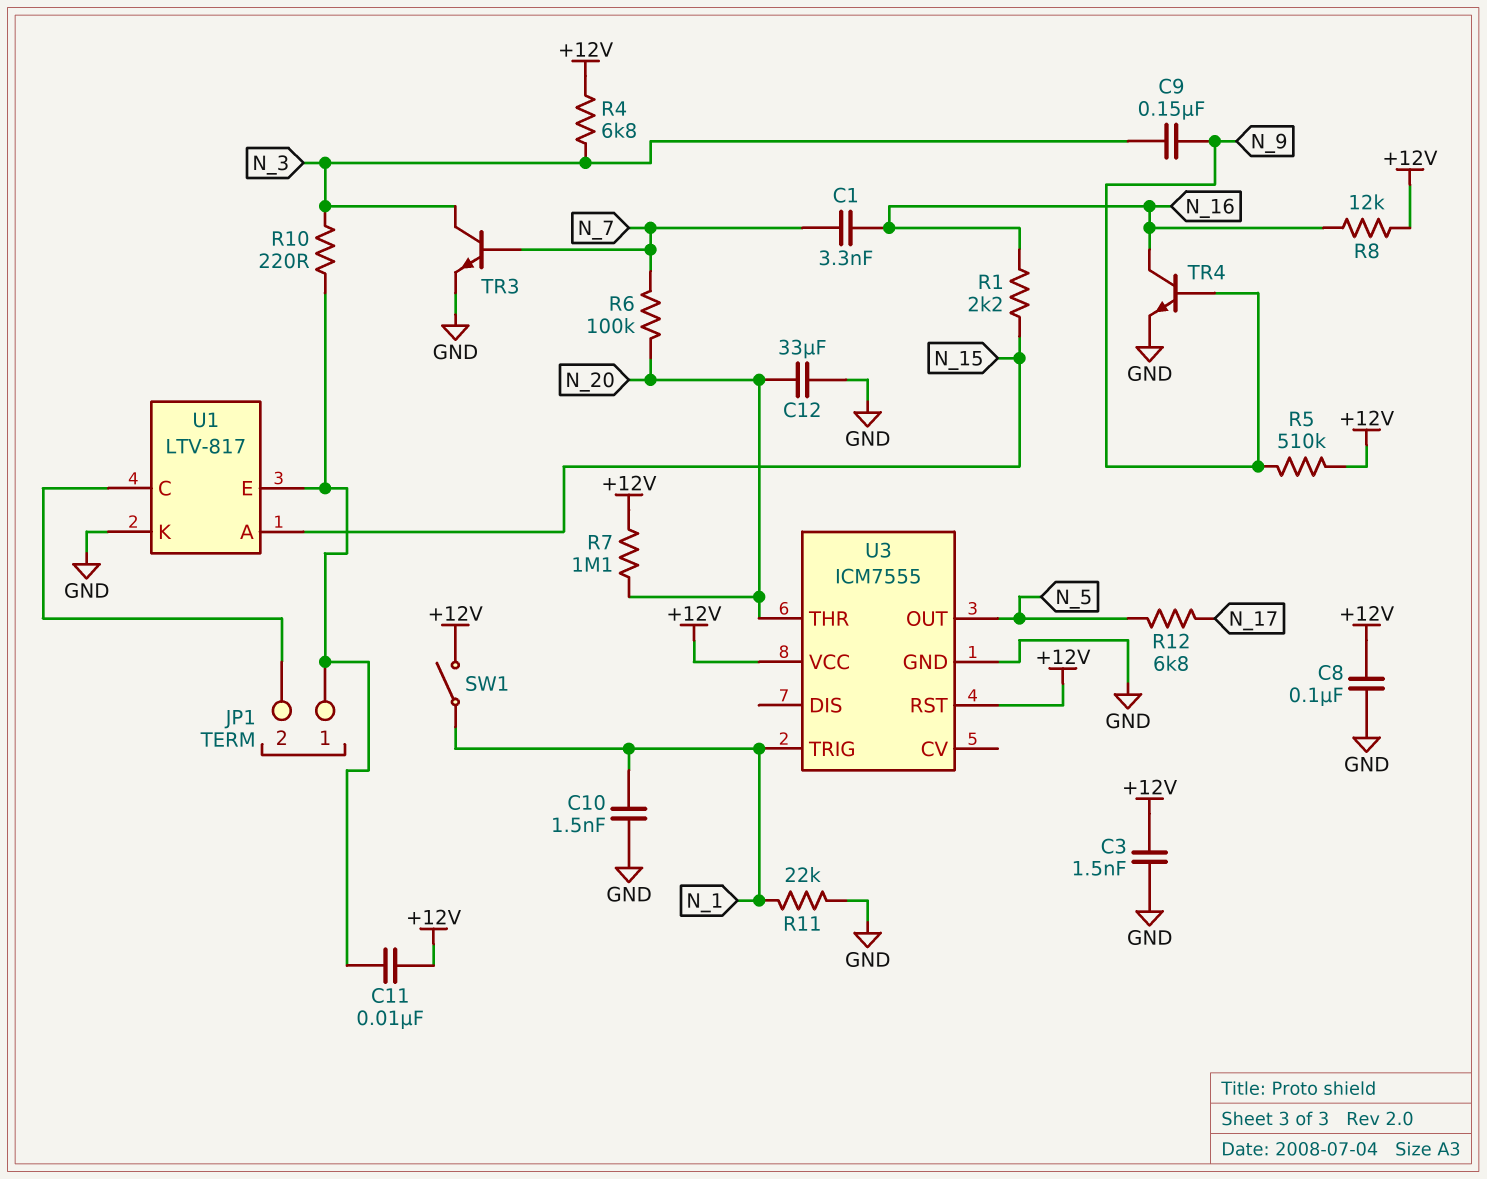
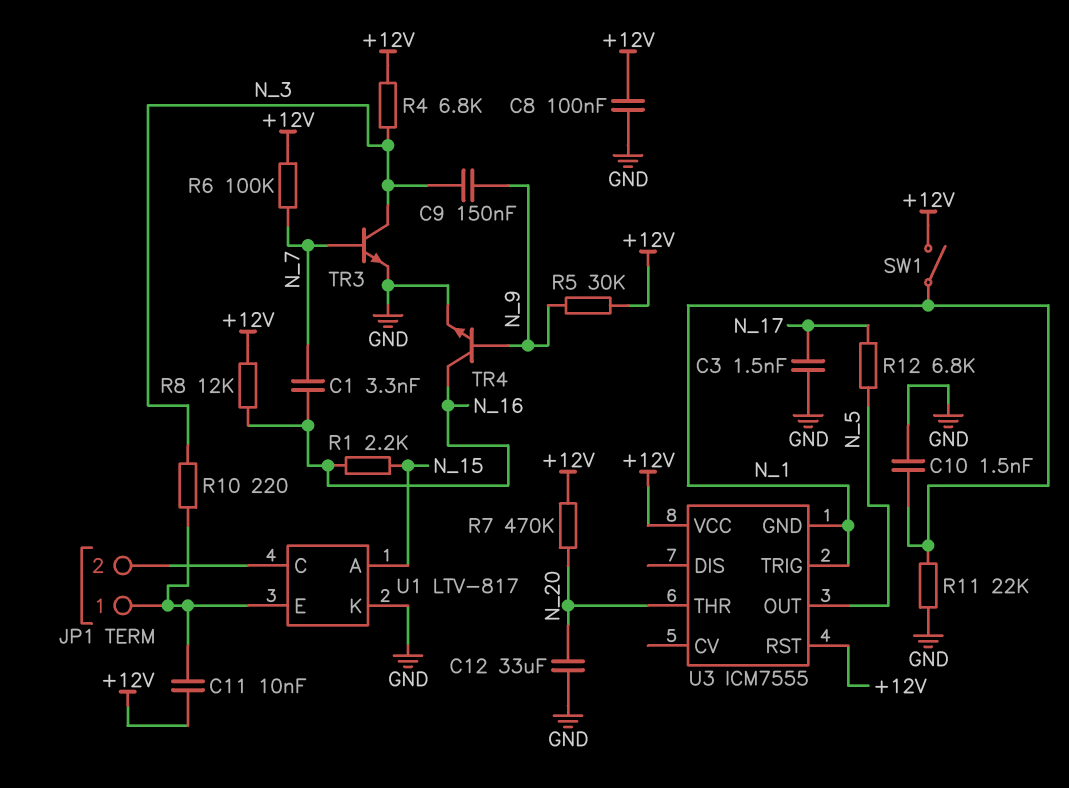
C3: 1.5nF (+12V, GND) -> 1.5nF (GND, N_17)
R5: 510k (+12V, N_9) -> 30k (+12V, N_9)
R6: 100k (N_7, N_20) -> 100k (+12V, N_7)
R7: 1.1M (+12V, N_20) -> 470k (+12V, N_20)
U3 pin GND: GND -> N_1

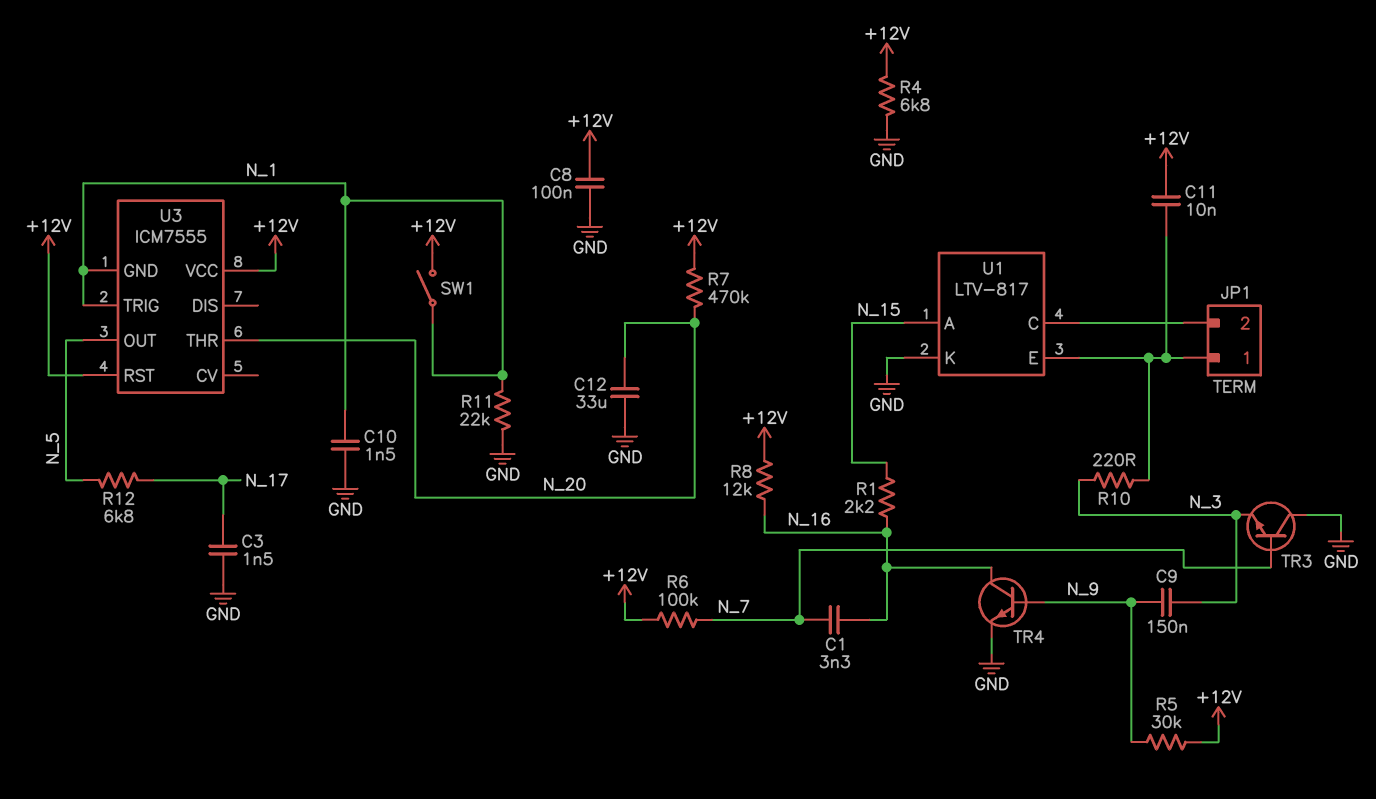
R4: 6.8k (+12V, N_3) -> 6.8k (+12V, GND)
TR3: NPN (B N_7, C N_3, E GND) -> NPN (B N_7, C GND, E N_3)

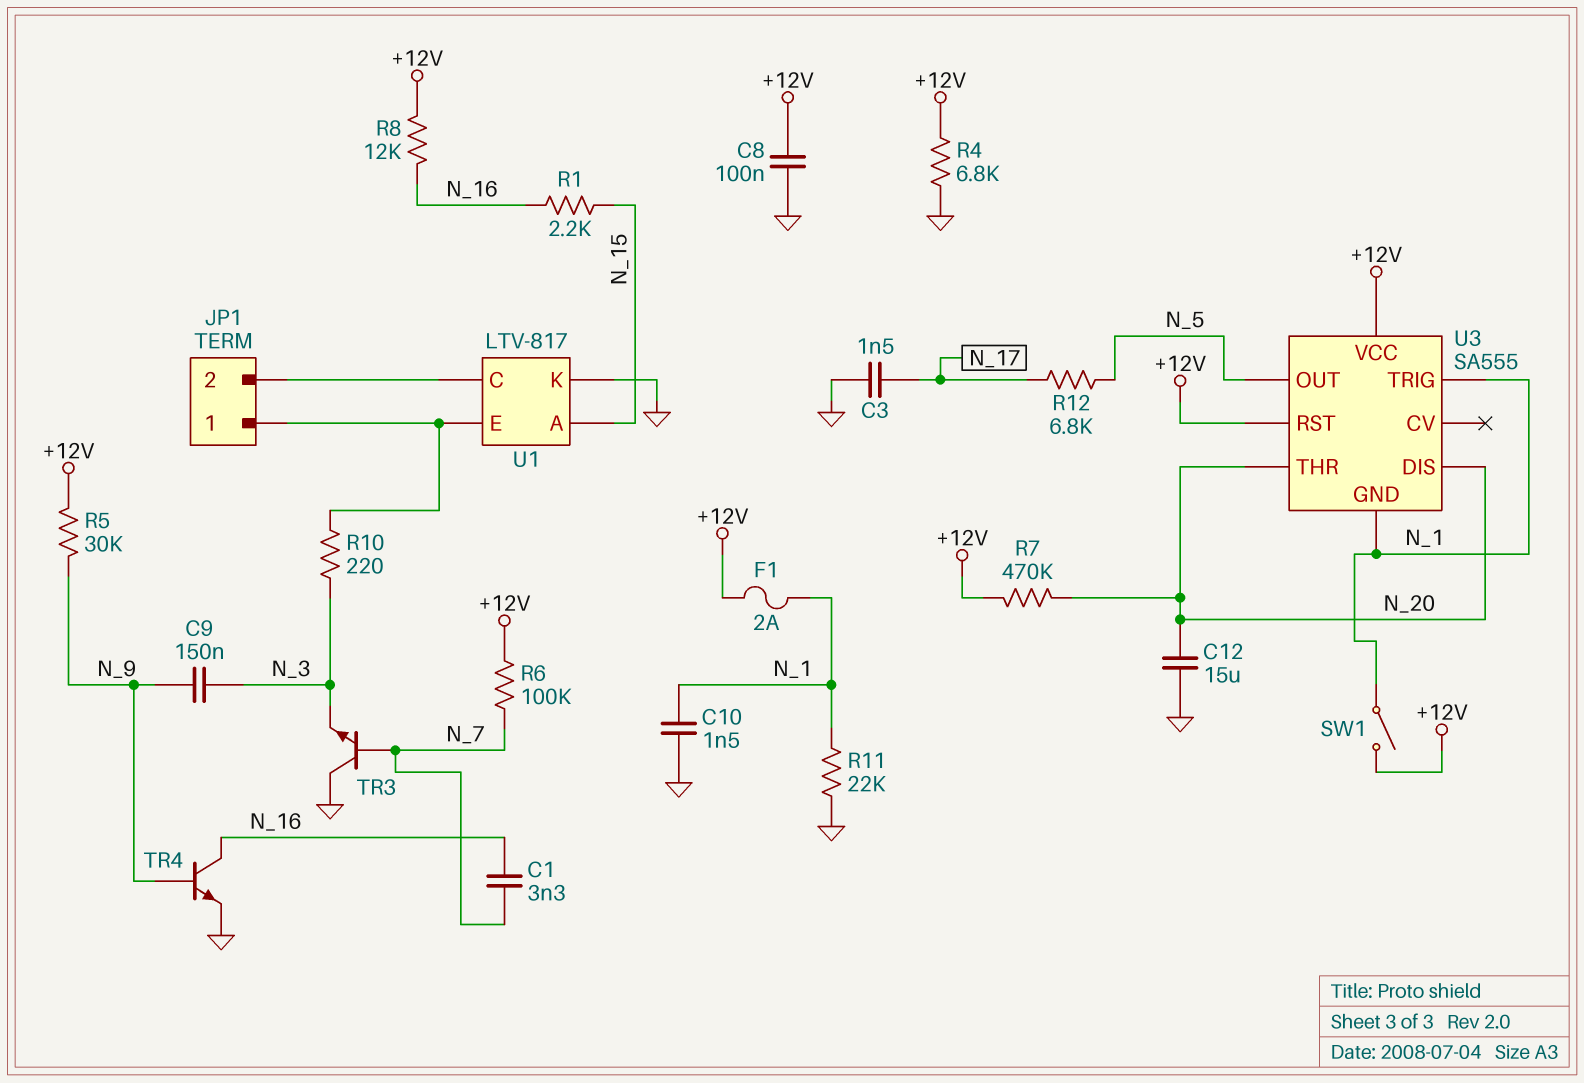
C11: 10nF (+12V, JP1/1) -> none
C12: 33uF (GND, N_20) -> 15uF (GND, N_20)
F1: none -> 2A (+12V, N_1)
U3: ICM7555 -> SA555
U3 pin DIS: none -> N_20

